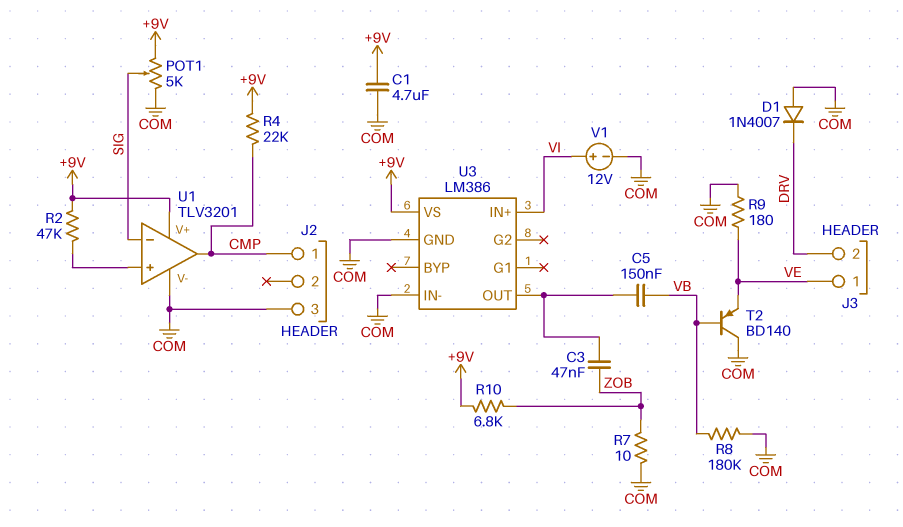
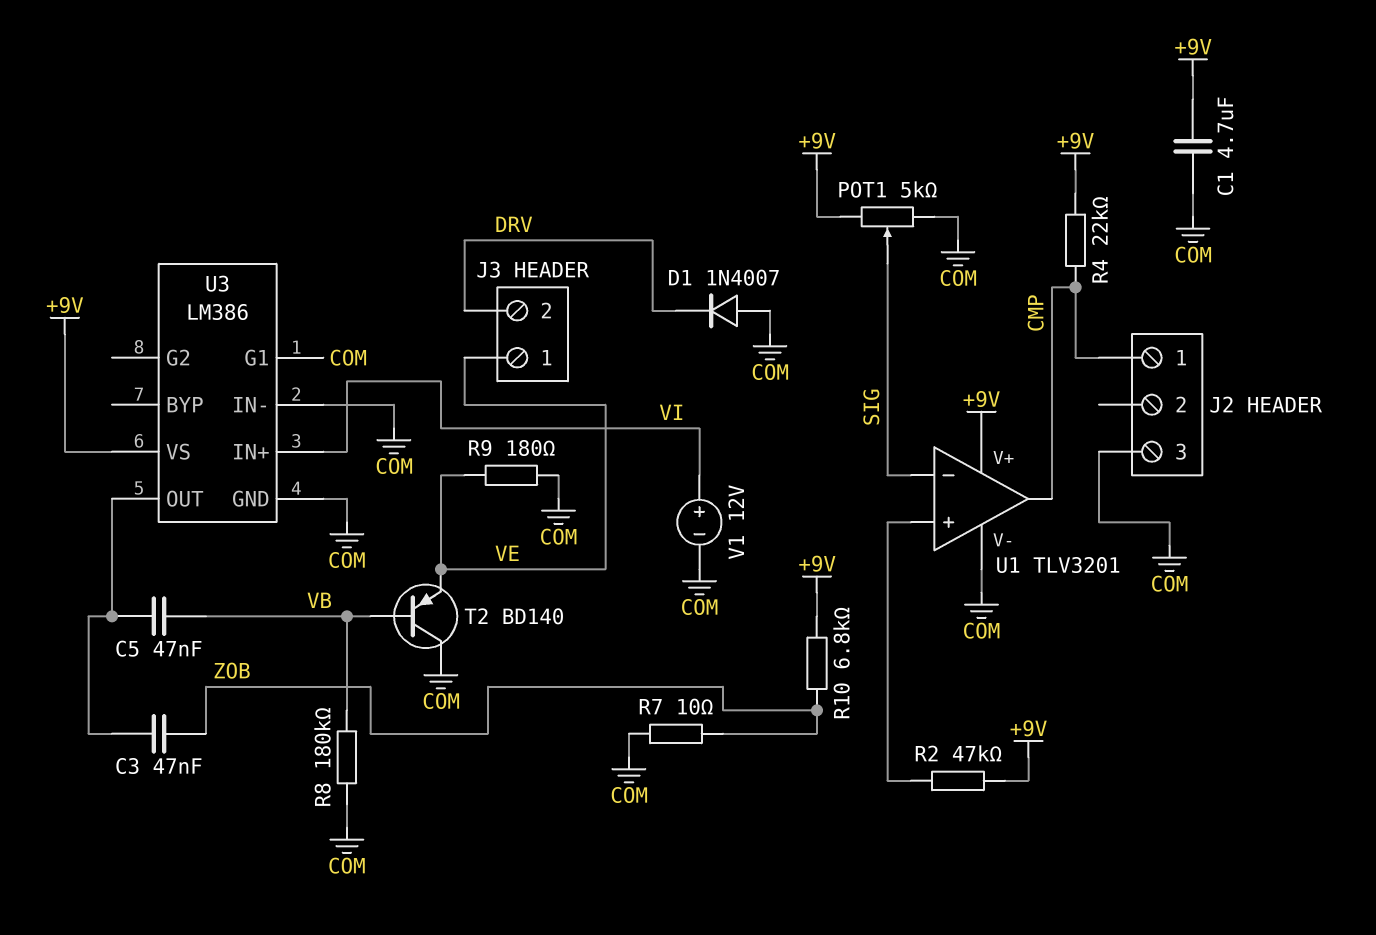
C5: 150nF (U3/OUT, VB) -> 47nF (U3/OUT, VB)
U3 pin G1: none -> COM

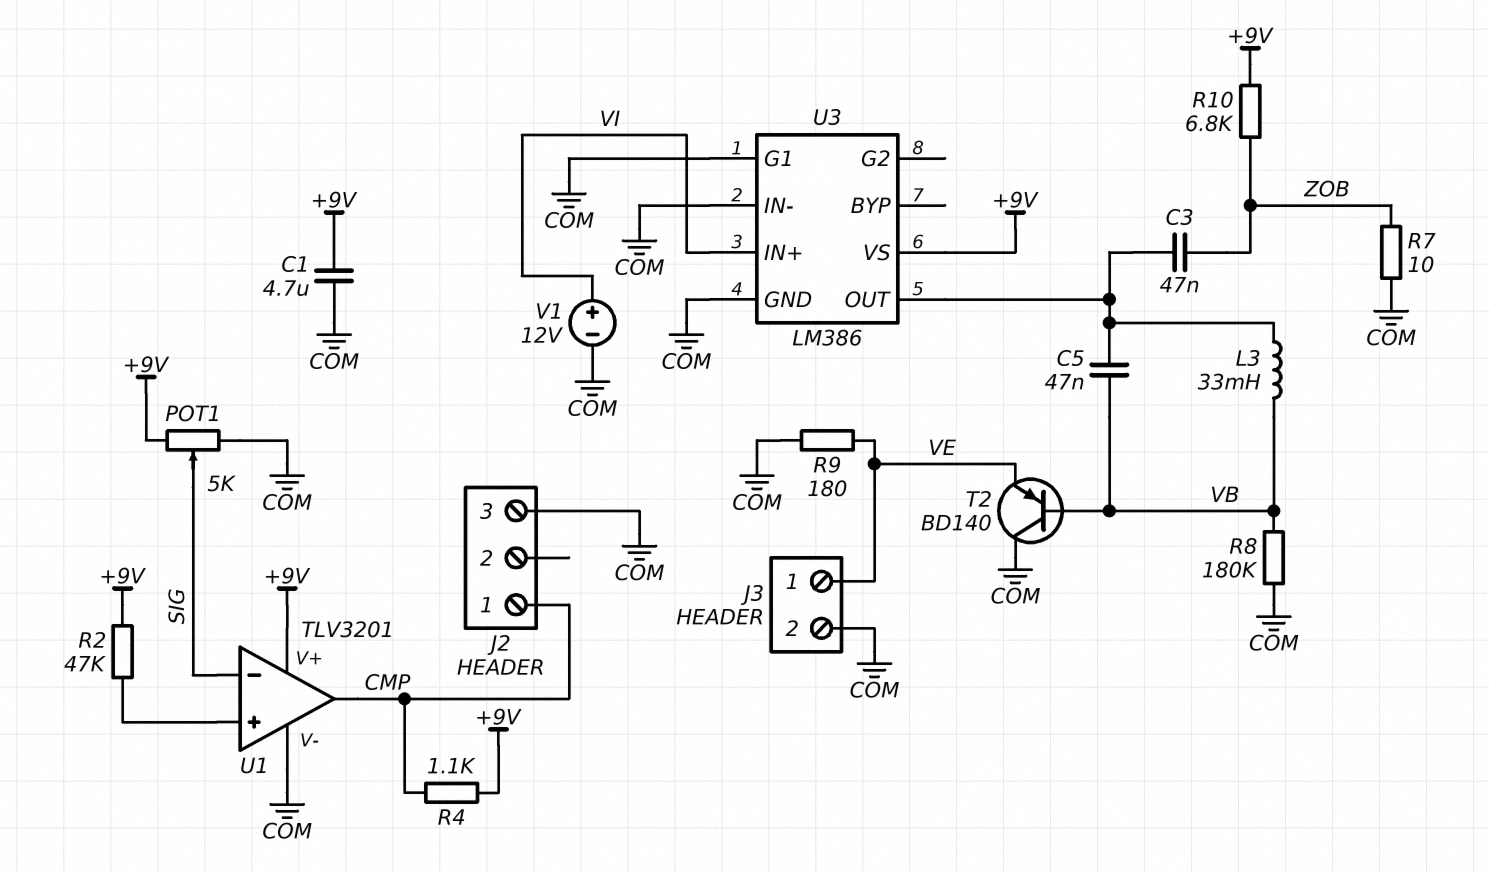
D1: diode 1N4007 (A COM, K DRV) -> none
J3 pin 2: DRV -> COM
L3: none -> 33mH (U3/OUT, VB)
R4: 22k (+9V, CMP) -> 1.1k (+9V, CMP)

